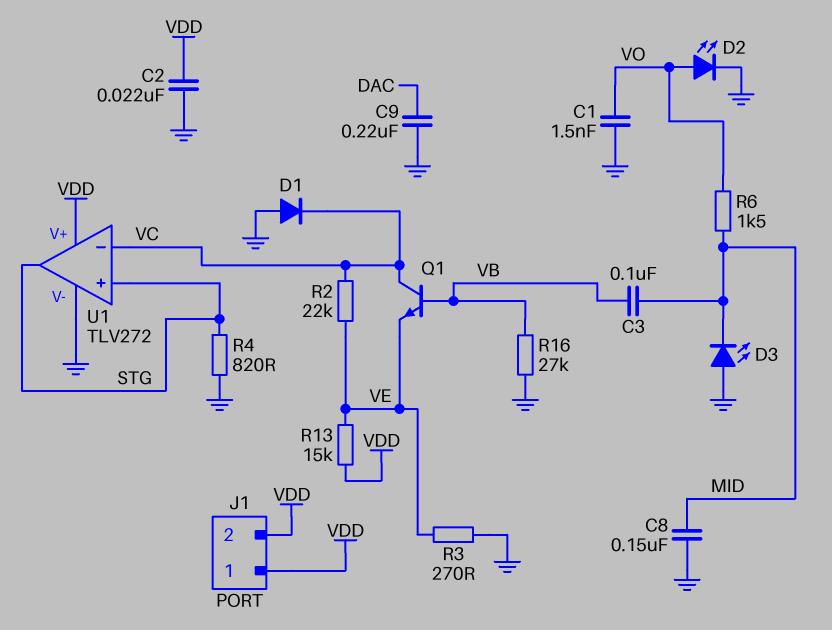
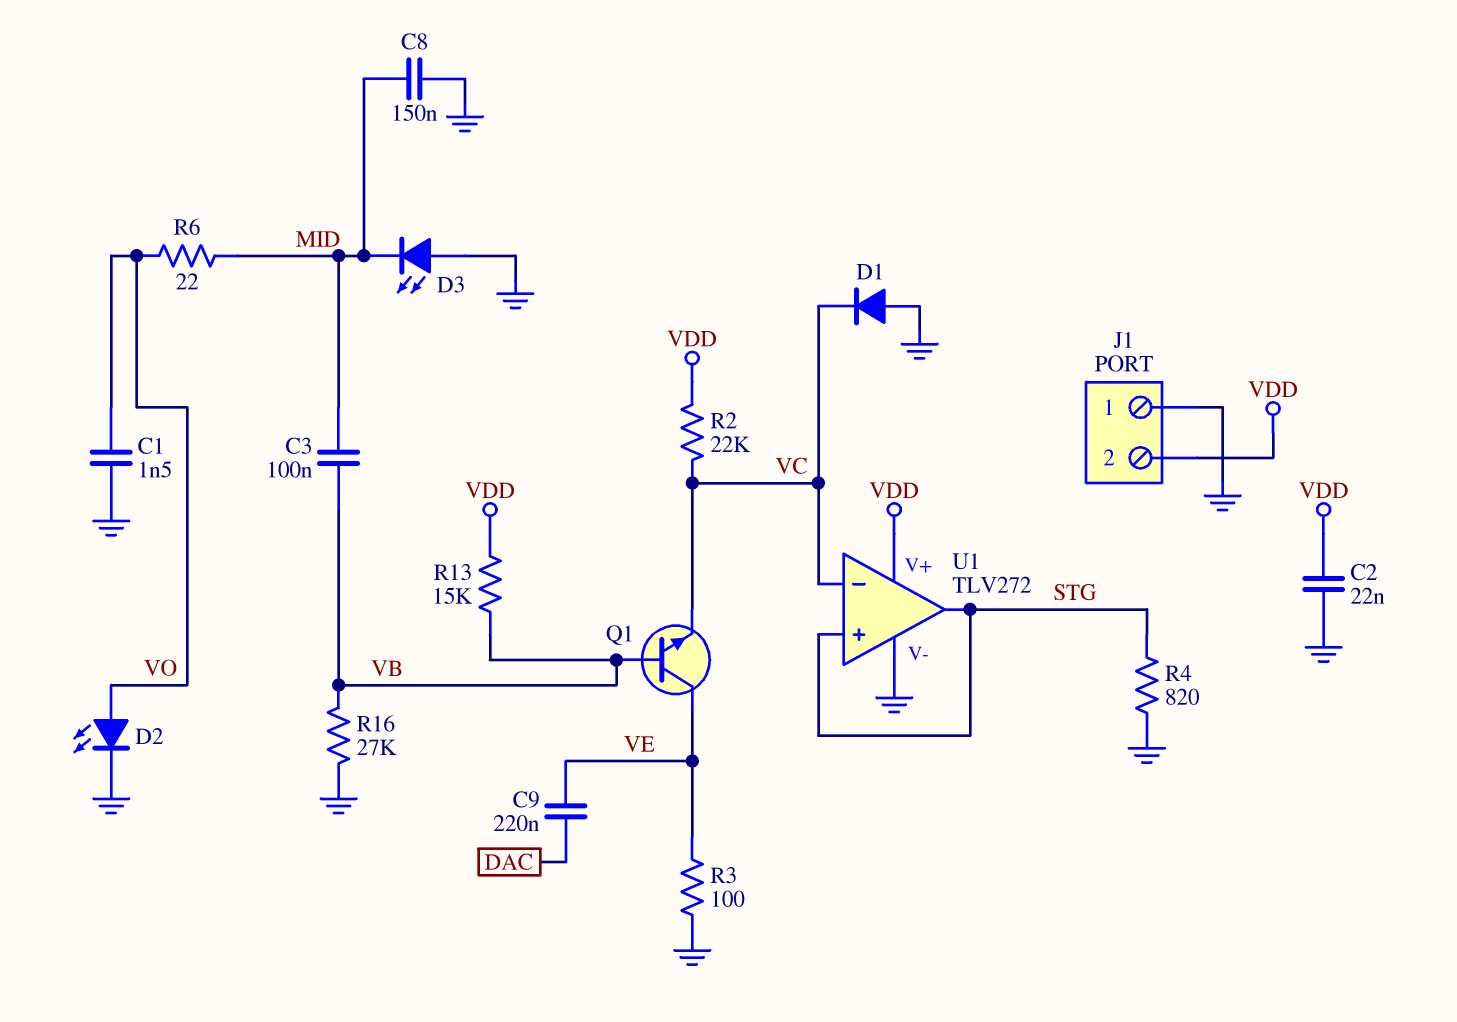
C9: 220nF (DAC, GND) -> 220nF (DAC, VE)
J1 pin 1: VDD -> GND
Q1: NPN (B VB, C VC, E VE) -> NPN (B VB, C VE, E VC)
R2: 22k (VC, VE) -> 22k (VC, VDD)
R3: 270 (GND, VE) -> 100 (GND, VE)
R6: 1.5k (MID, VO) -> 22 (MID, VO)
R13: 15k (VDD, VE) -> 15k (VB, VDD)

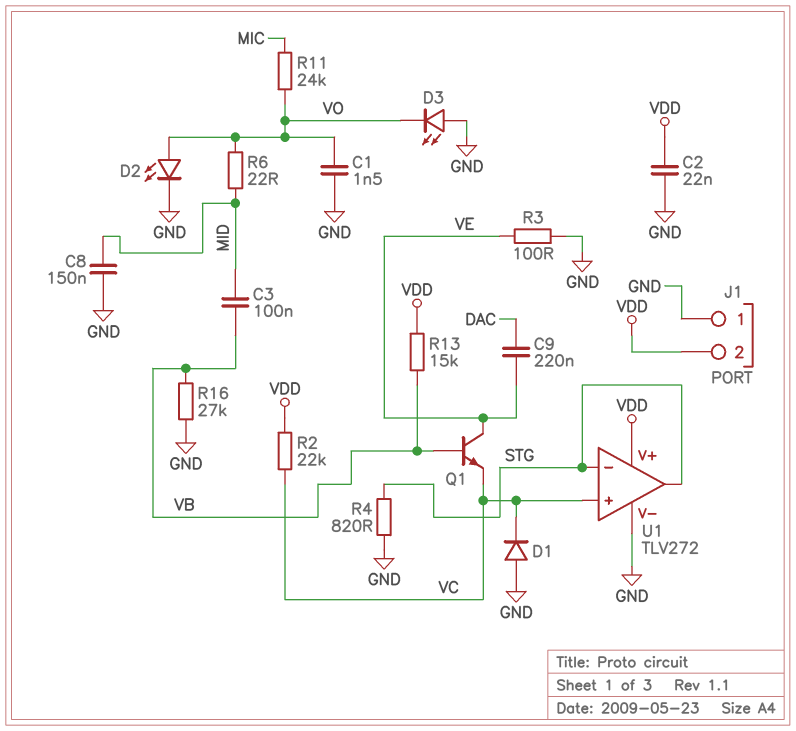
D3: LED (A GND, K MID) -> LED (A GND, K VO)
R11: none -> 24k (MIC, VO)
U1 pin in+: STG -> VC
U1 pin in-: VC -> STG

